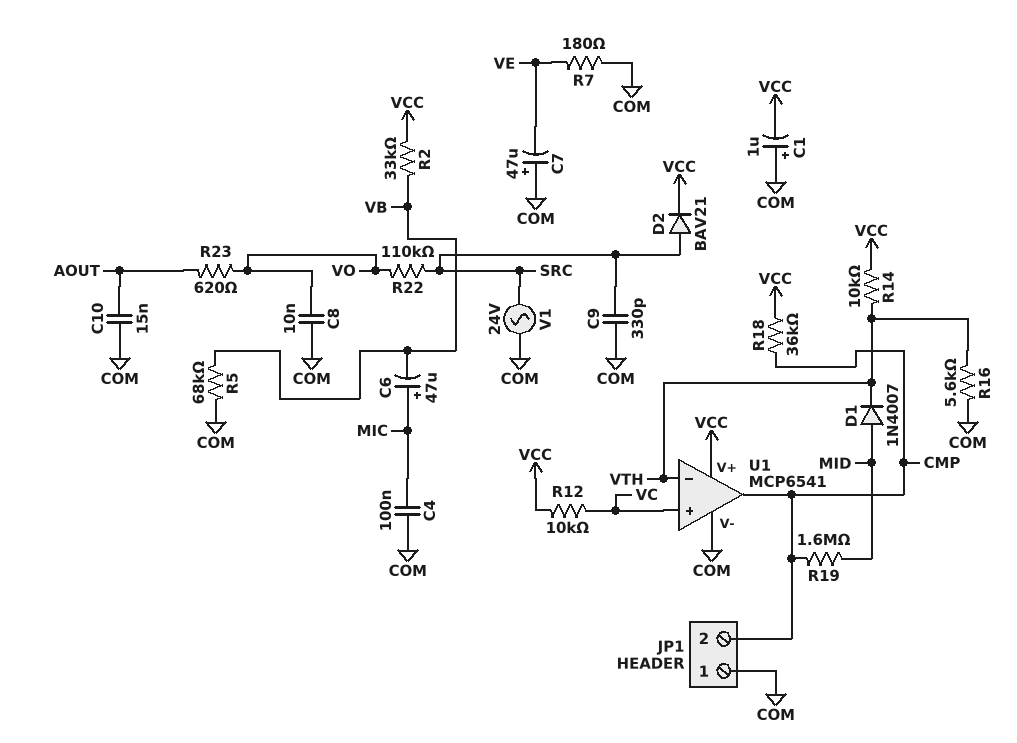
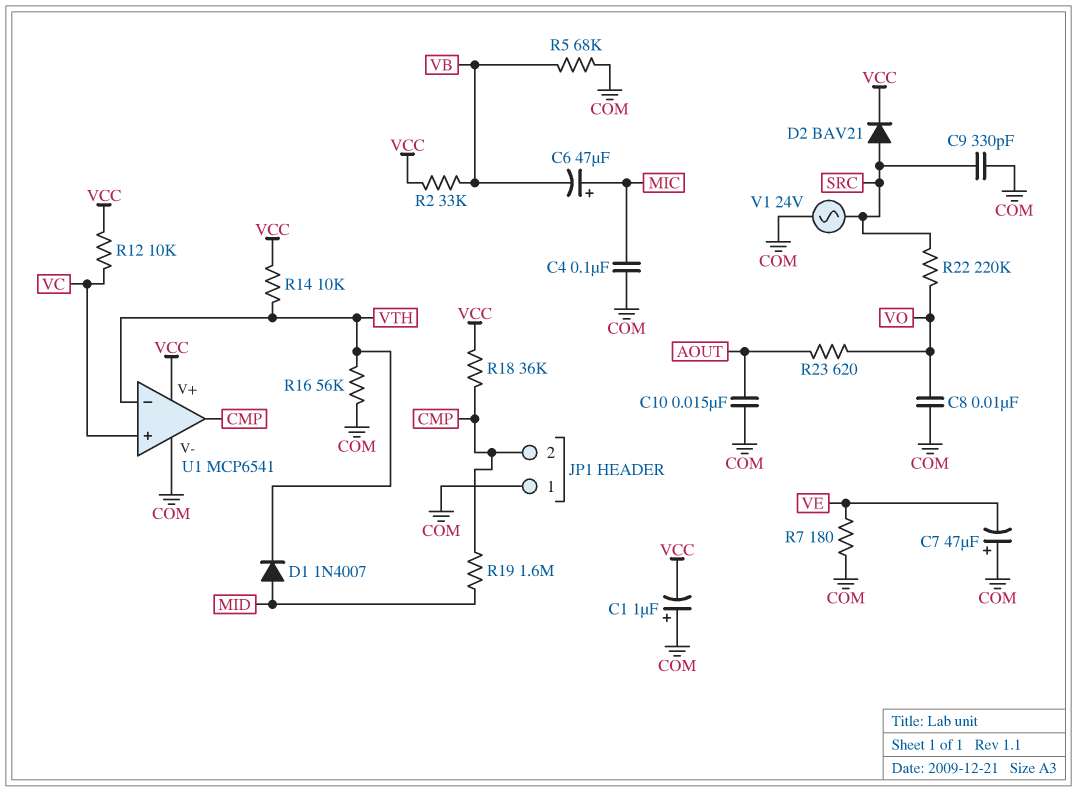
R16: 5.6k (COM, VTH) -> 56k (COM, VTH)
R22: 110k (SRC, VO) -> 220k (SRC, VO)

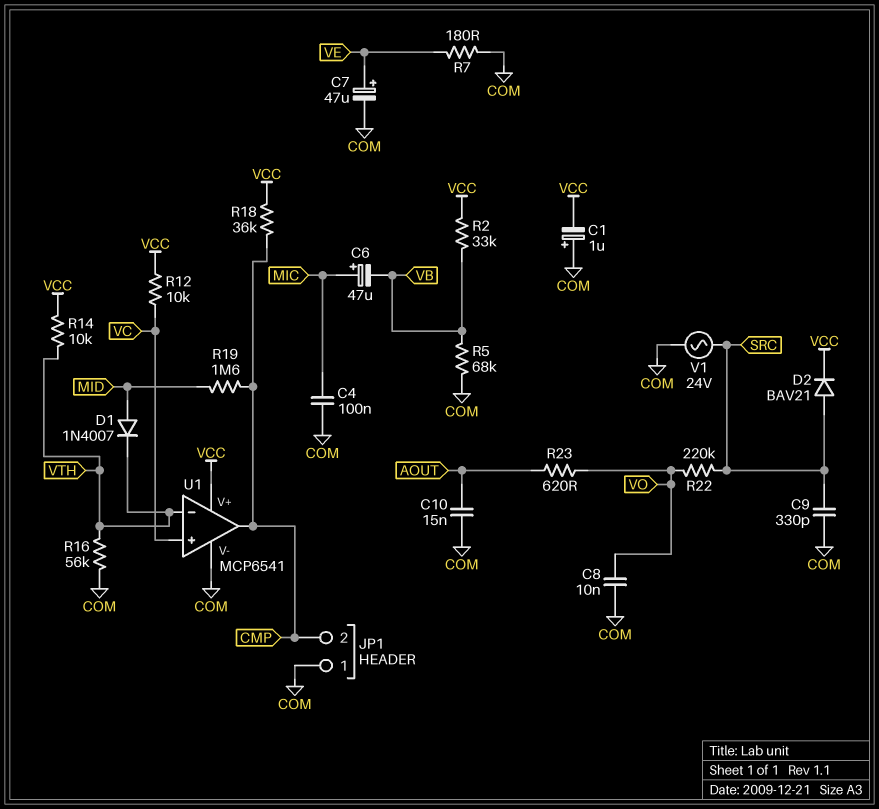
C7: 47uF (plus COM, minus VE) -> 47uF (plus VE, minus COM)

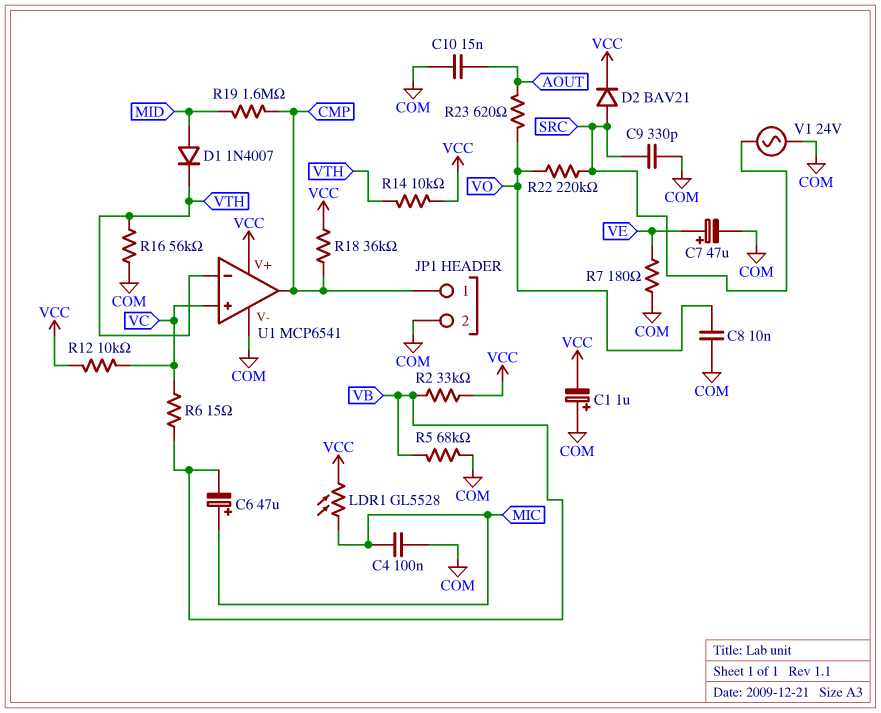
JP1 pin 1: COM -> CMP
JP1 pin 2: CMP -> COM
LDR1: none -> GL5528 (MIC, VCC)
R6: none -> 15 (VB, VC)

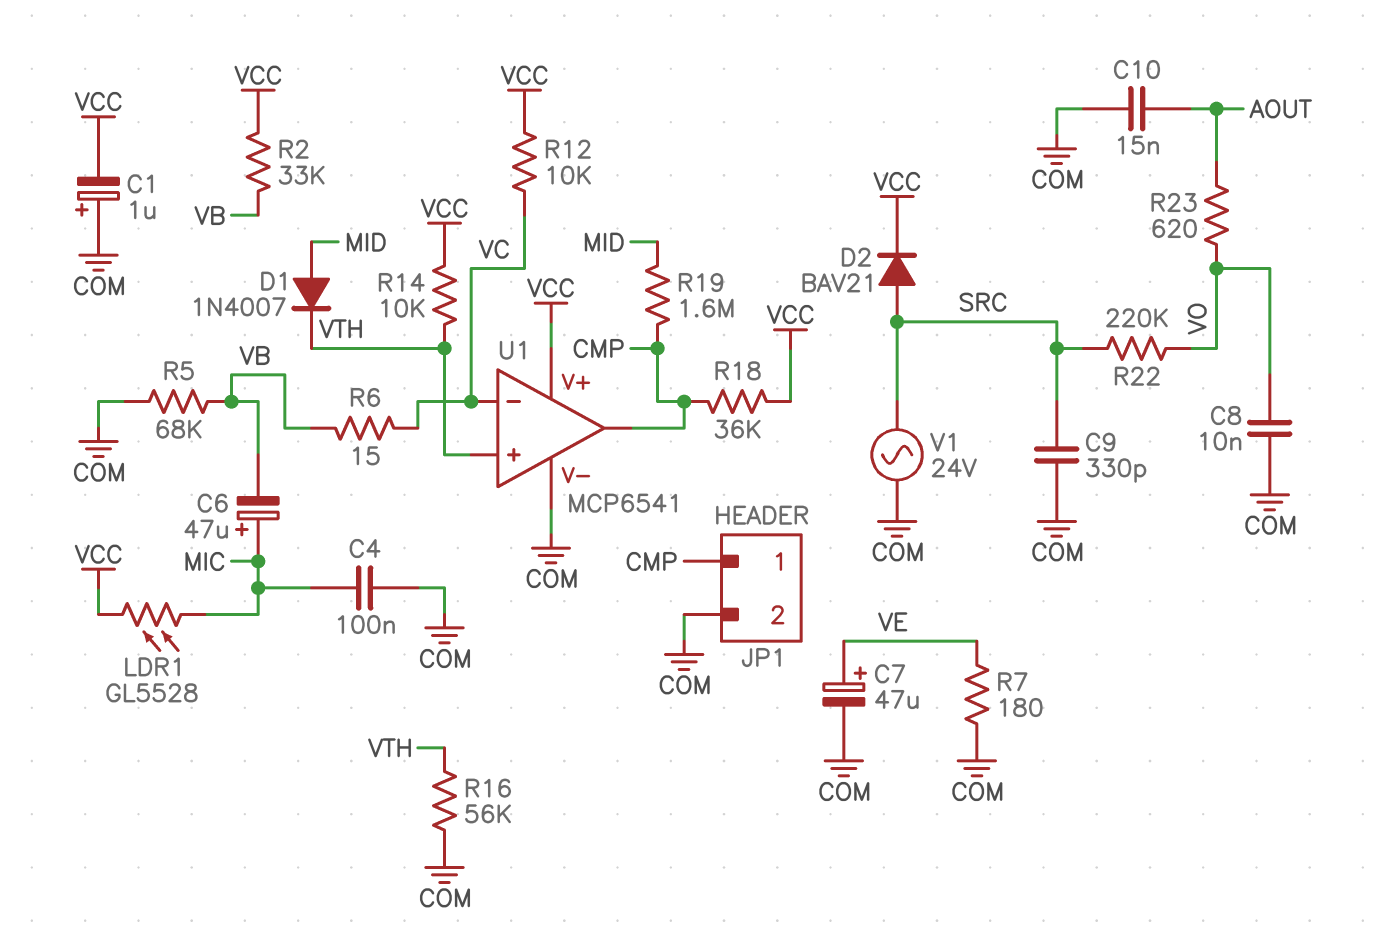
U1 pin in+: VC -> VTH
U1 pin in-: VTH -> VC

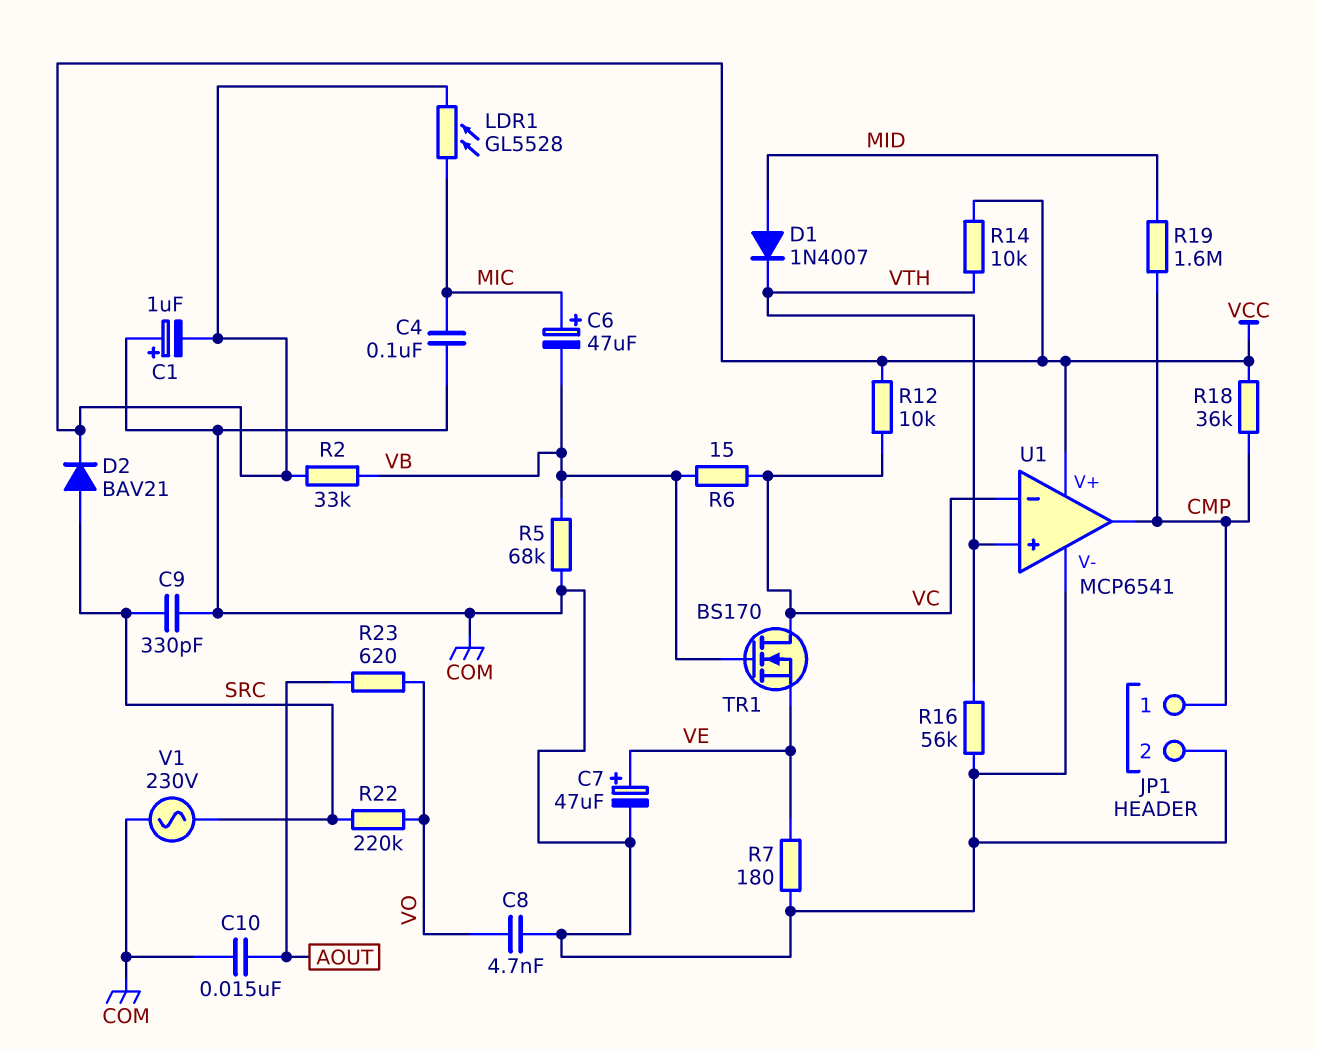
C8: 10nF (COM, VO) -> 4.7nF (COM, VO)
TR1: none -> NMOS BS170 (G VB, D VC, S VE)
V1: AC 24V (COM, SRC) -> AC 230V (COM, SRC)

